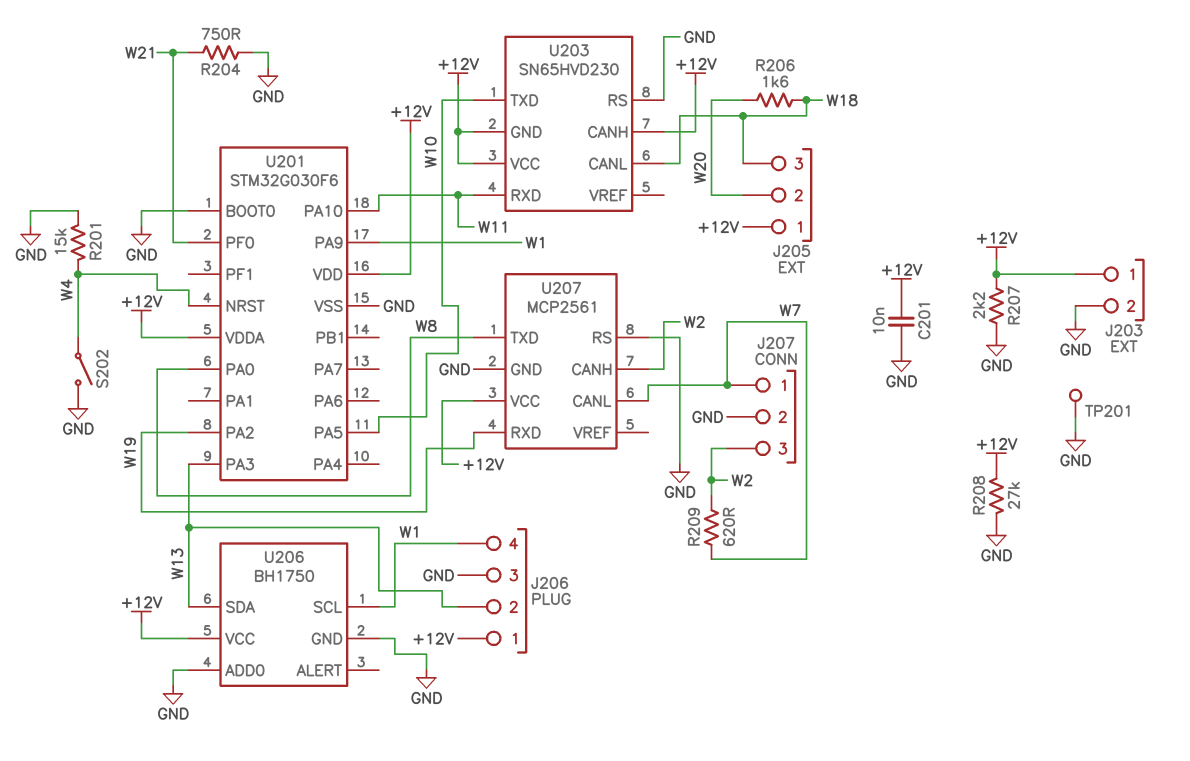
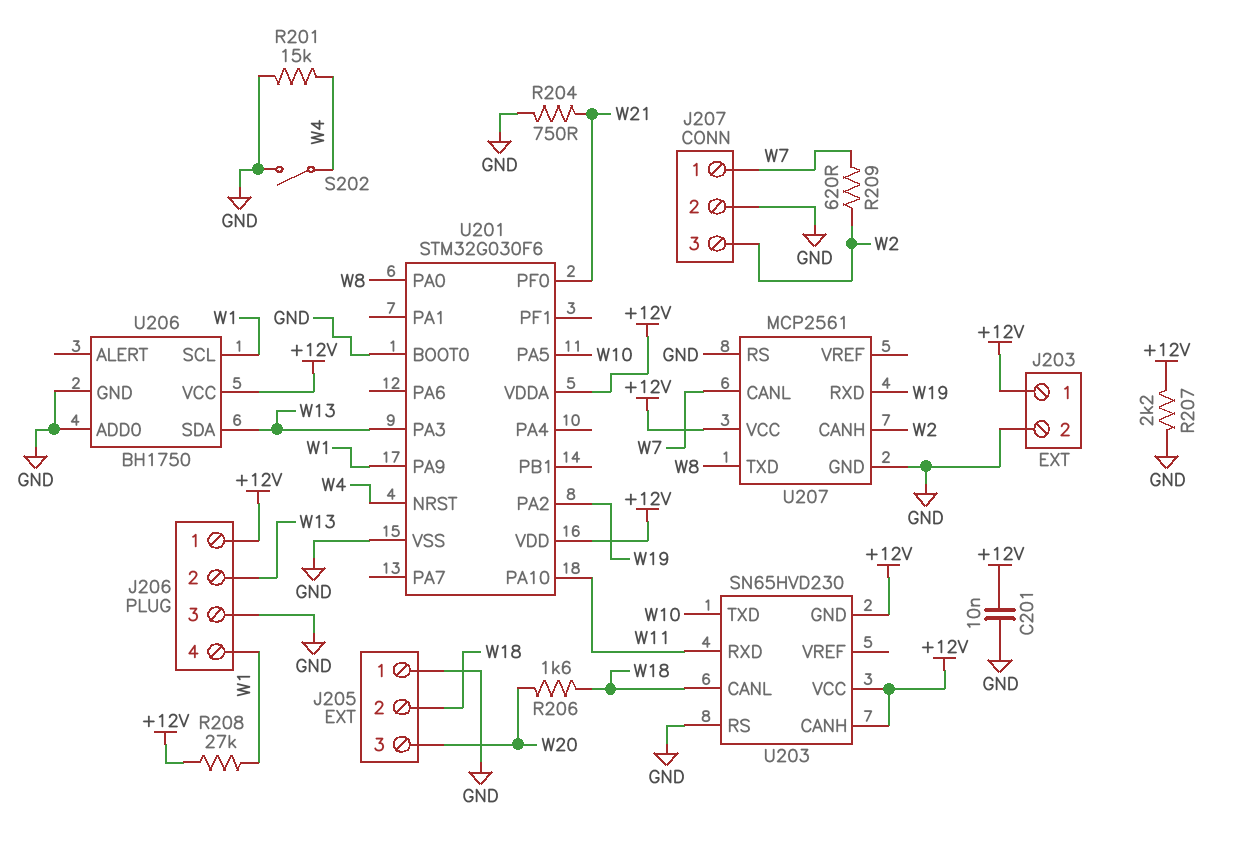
J205 pin 1: +12V -> GND
J205 pin 2: W20 -> W18
J205 pin 3: W18 -> W20
R208: 27k (+12V, GND) -> 27k (+12V, W1)
TP201: test point (GND) -> none

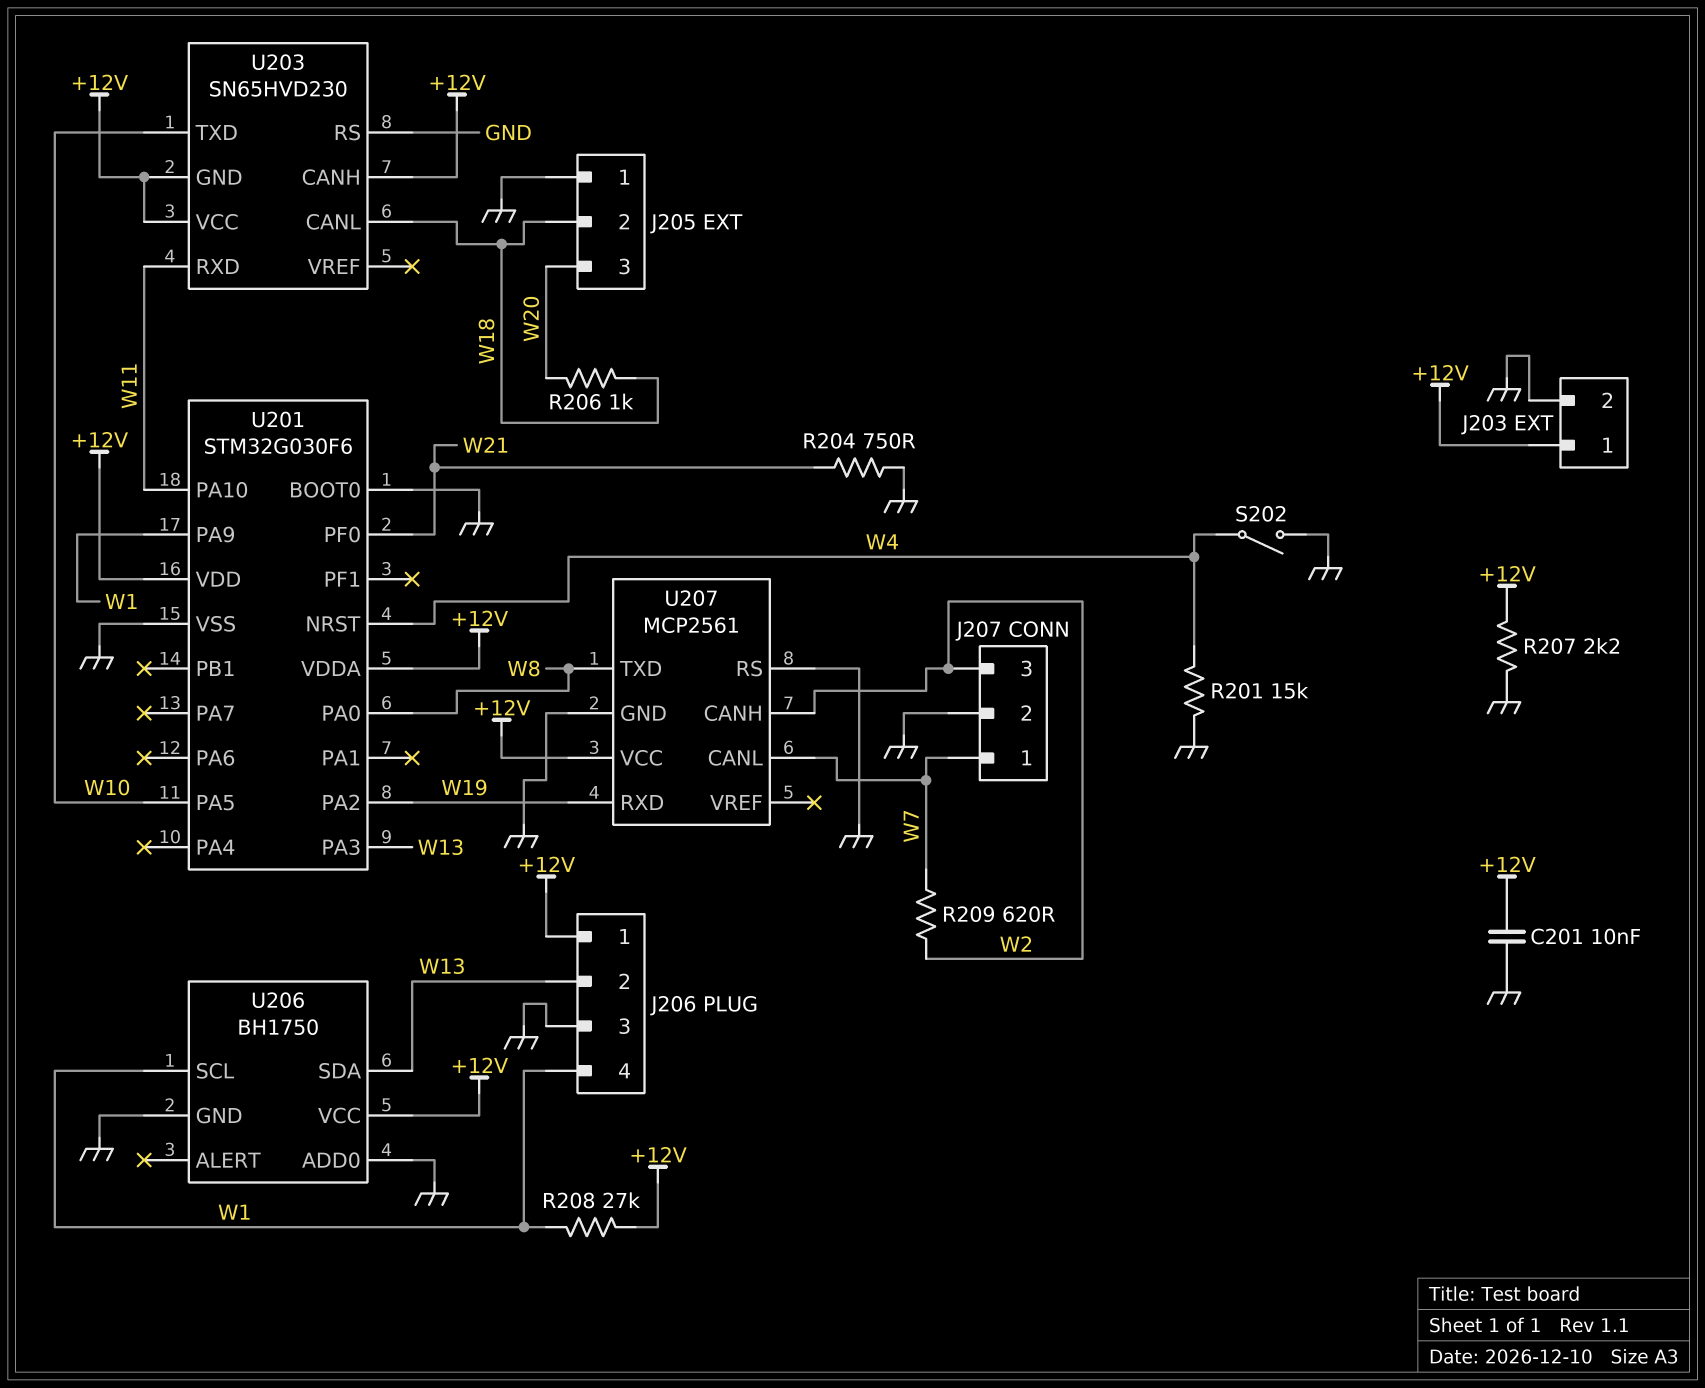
R206: 1.6k (W18, W20) -> 1k (W18, W20)

